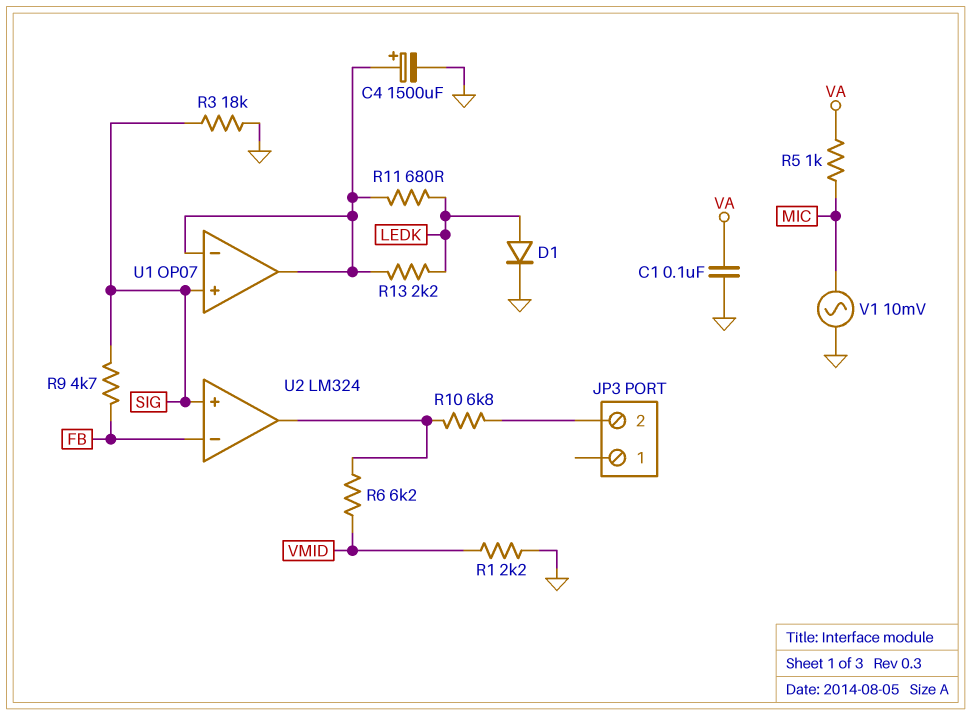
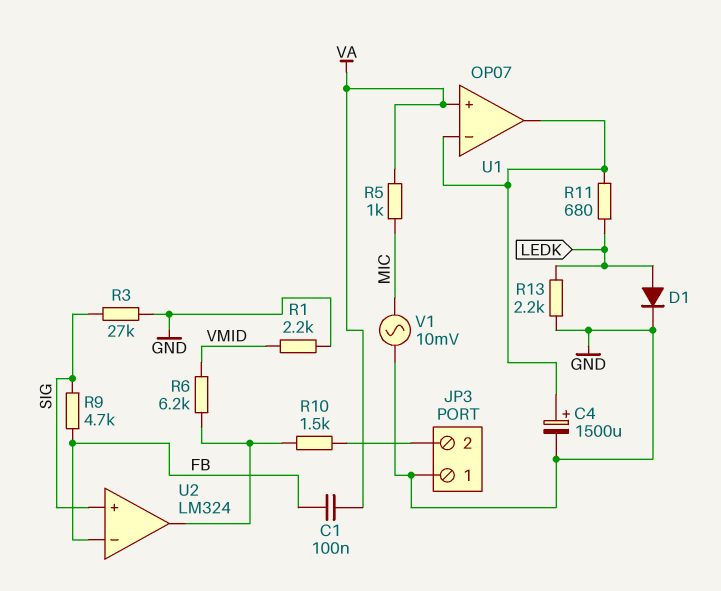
C1: 100nF (GND, VA) -> 100nF (FB, VA)
JP3 pin 1: none -> GND
R3: 18k (GND, SIG) -> 27k (GND, SIG)
R10: 6.8k (JP3/2, U2/out) -> 1.5k (JP3/2, U2/out)
R13: 2.2k (LEDK, U1/in-) -> 2.2k (GND, LEDK)
U1 pin in+: SIG -> VA

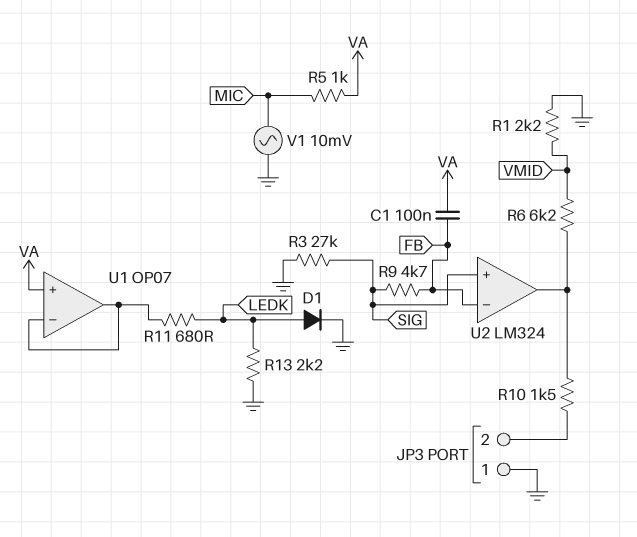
C4: 1500uF (plus U1/in-, minus GND) -> none

